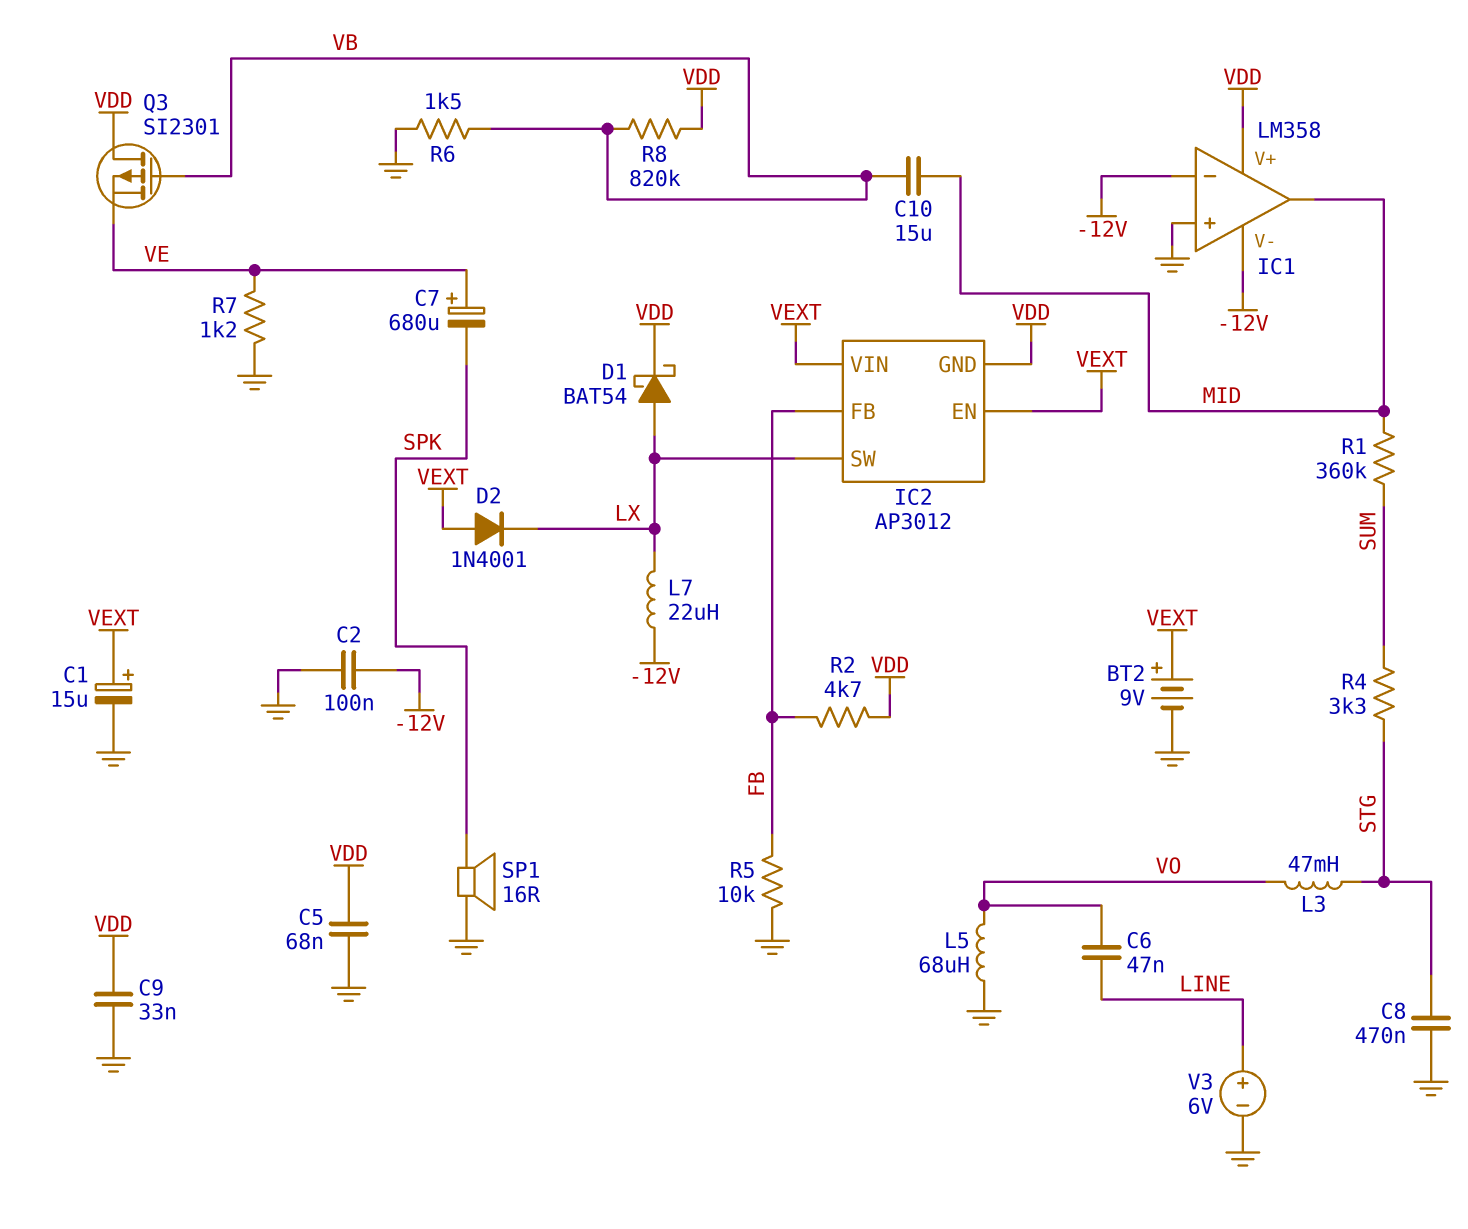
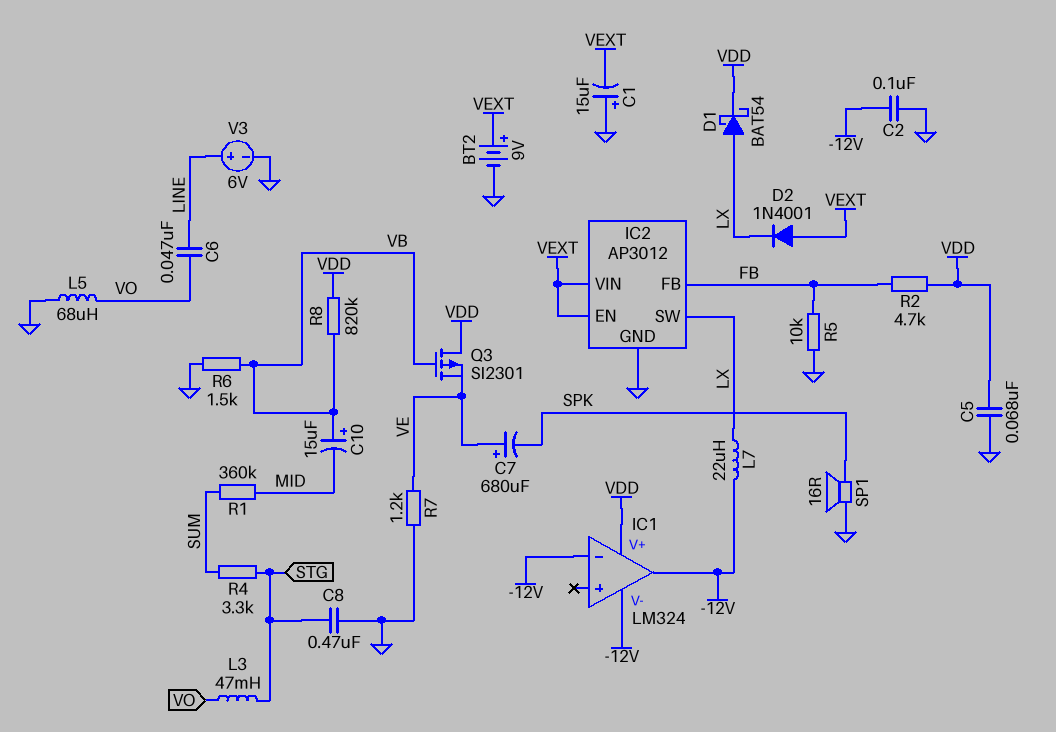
C1: 15uF (plus VEXT, minus GND) -> 15uF (plus GND, minus VEXT)
C9: 33nF (GND, VDD) -> none
C10: 15uF (MID, VB) -> 15uF (plus VB, minus MID)
IC1: LM358 -> LM324
IC1 pin in+: GND -> none
IC1 pin out: MID -> -12V
IC2 pin GND: VDD -> GND

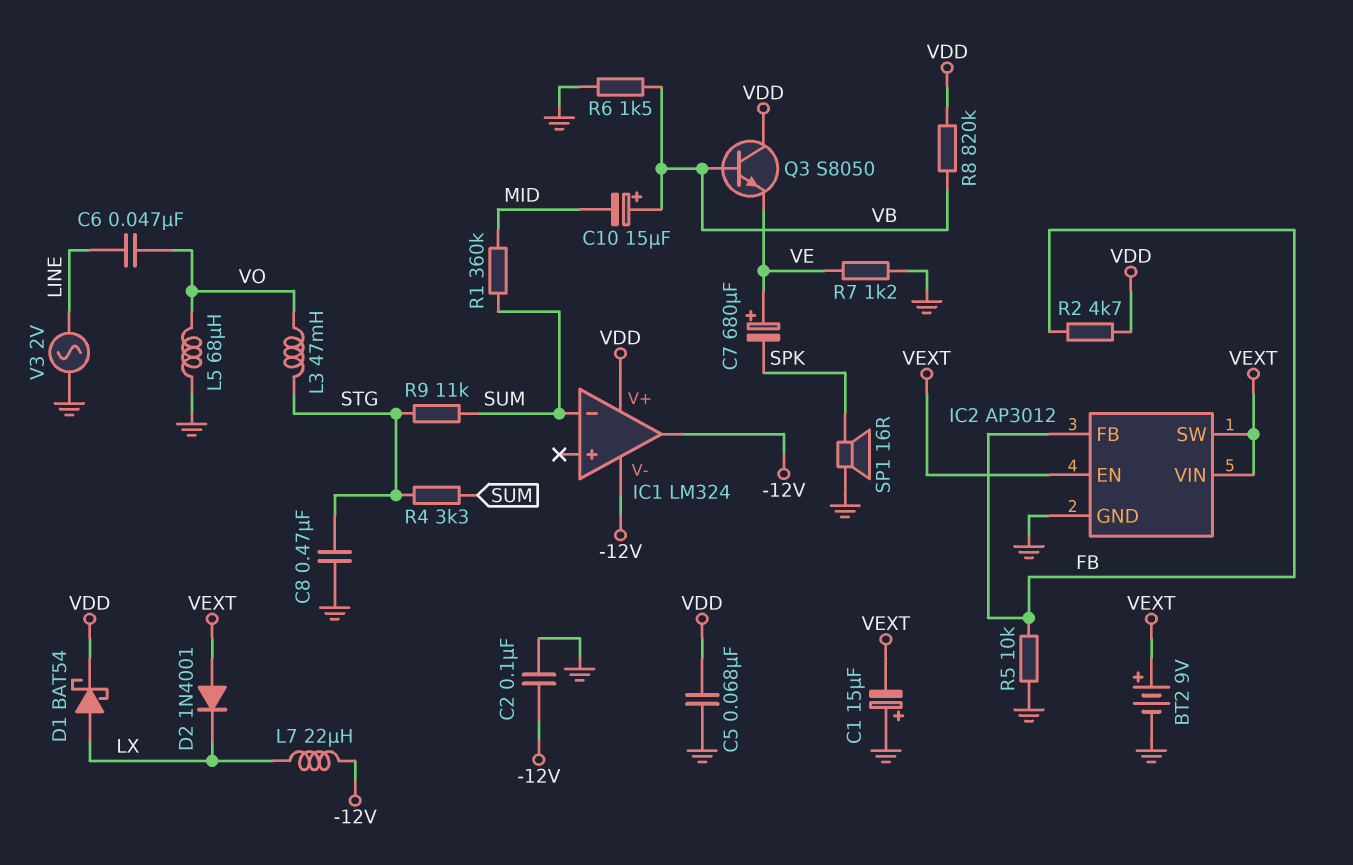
IC1 pin in-: -12V -> SUM
IC2 pin SW: LX -> VEXT
Q3: PMOS SI2301 (G VB, D VDD, S VE) -> NPN S8050 (B VB, C VDD, E VE)
R9: none -> 11k (STG, SUM)
V3: 6V (plus LINE, minus GND) -> AC 2V (GND, LINE)

